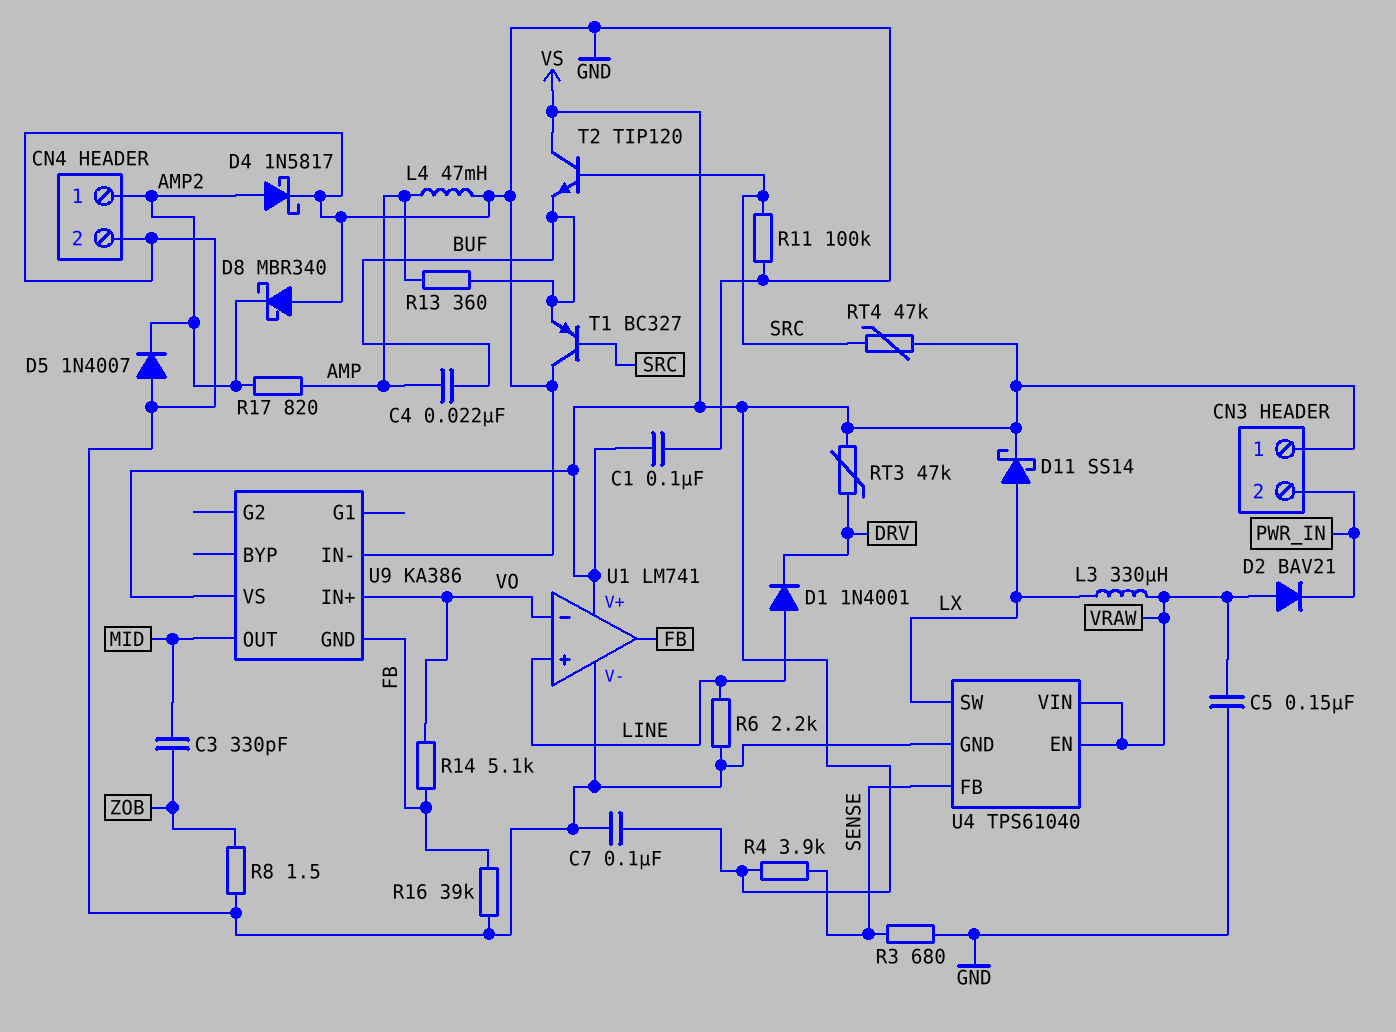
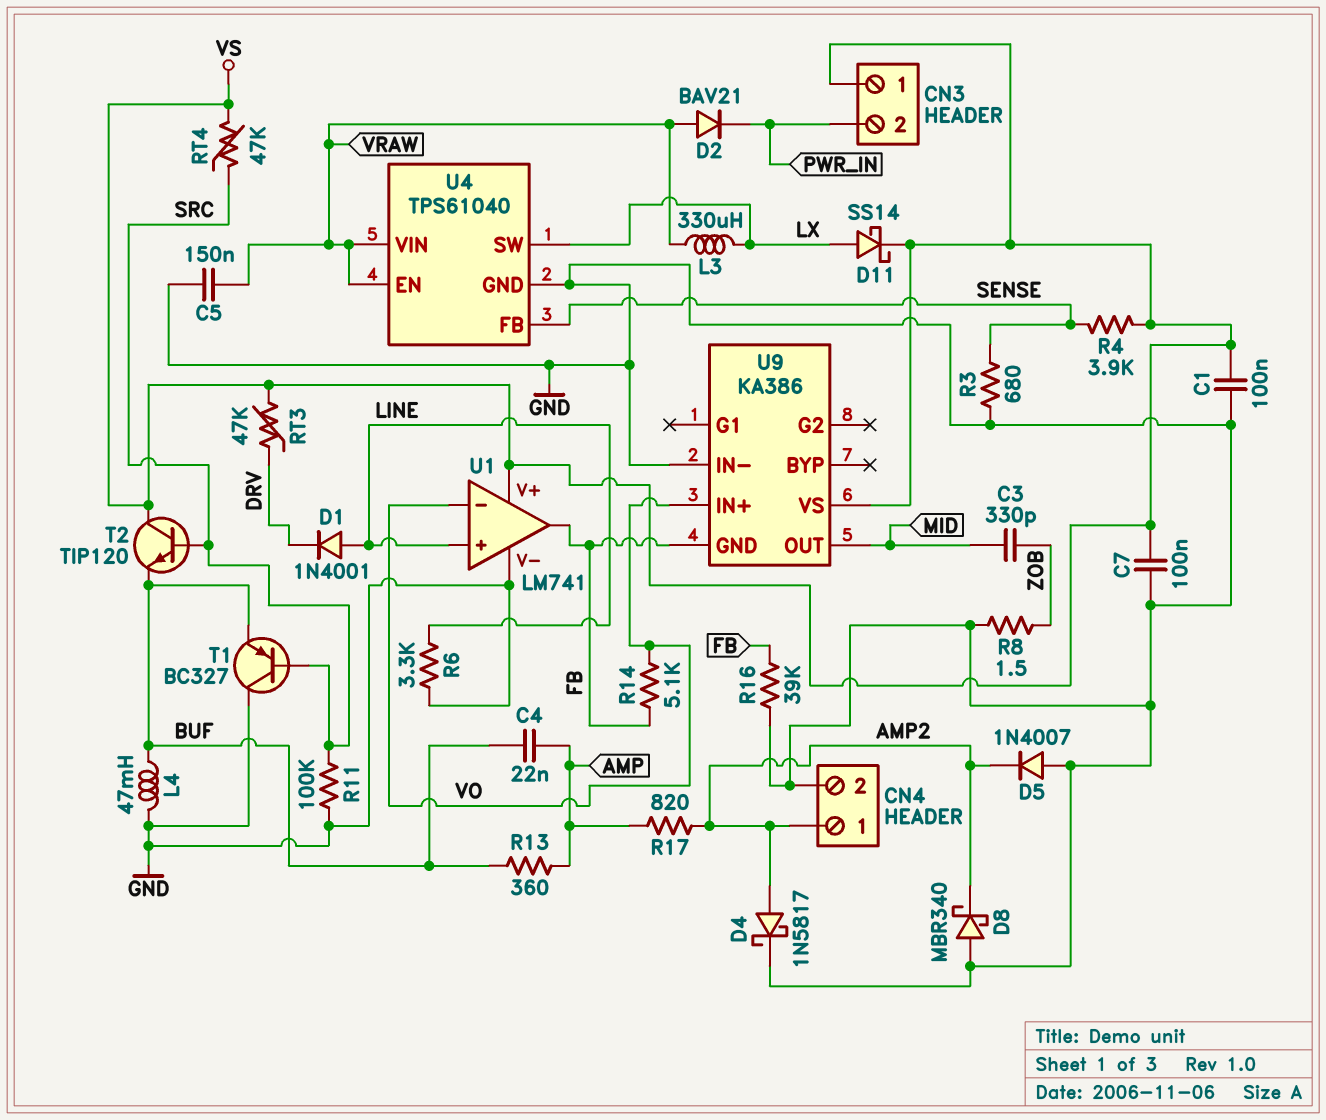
L4: 47mH (AMP, GND) -> 47mH (BUF, GND)
R6: 2.2k (GND, LINE) -> 3.3k (GND, LINE)

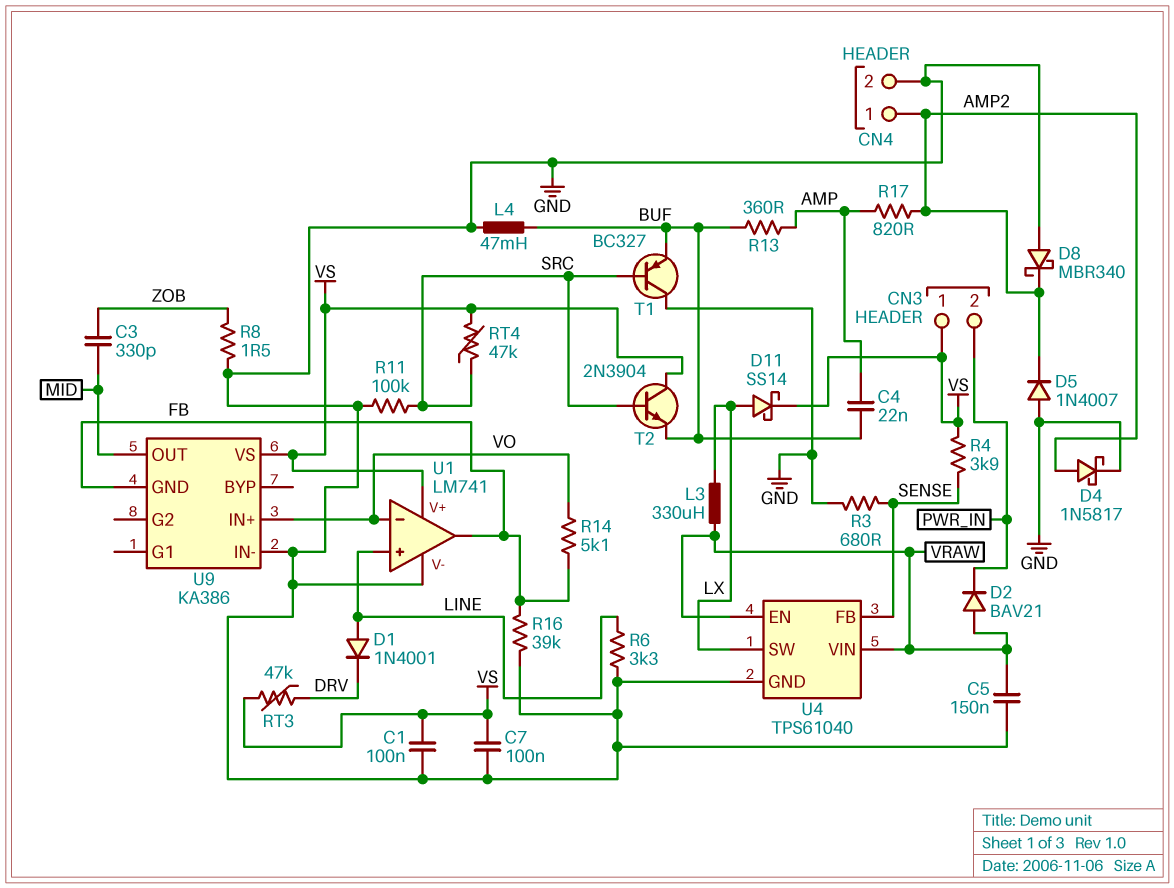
T2: NPN TIP120 (B SRC, C VS, E BUF) -> NPN 2N3904 (B SRC, C VS, E BUF)

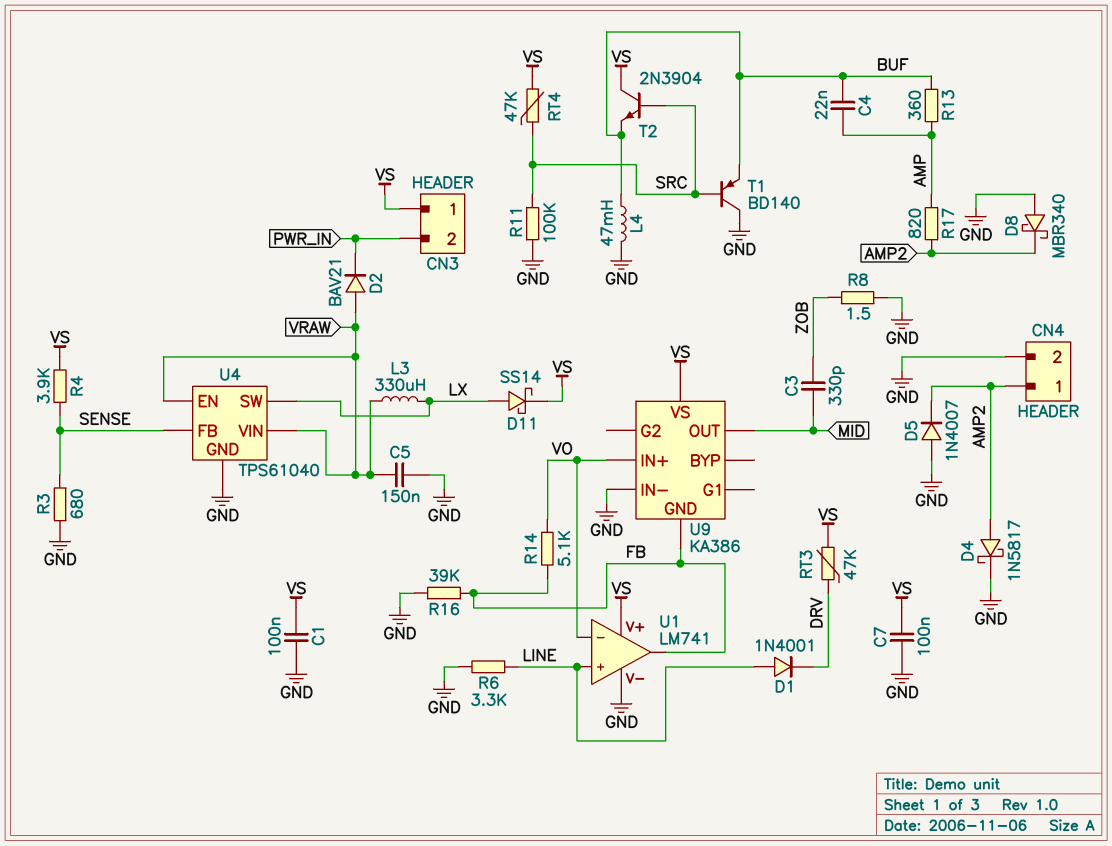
T1: PNP BC327 (B SRC, C GND, E BUF) -> PNP BD140 (B SRC, C GND, E BUF)

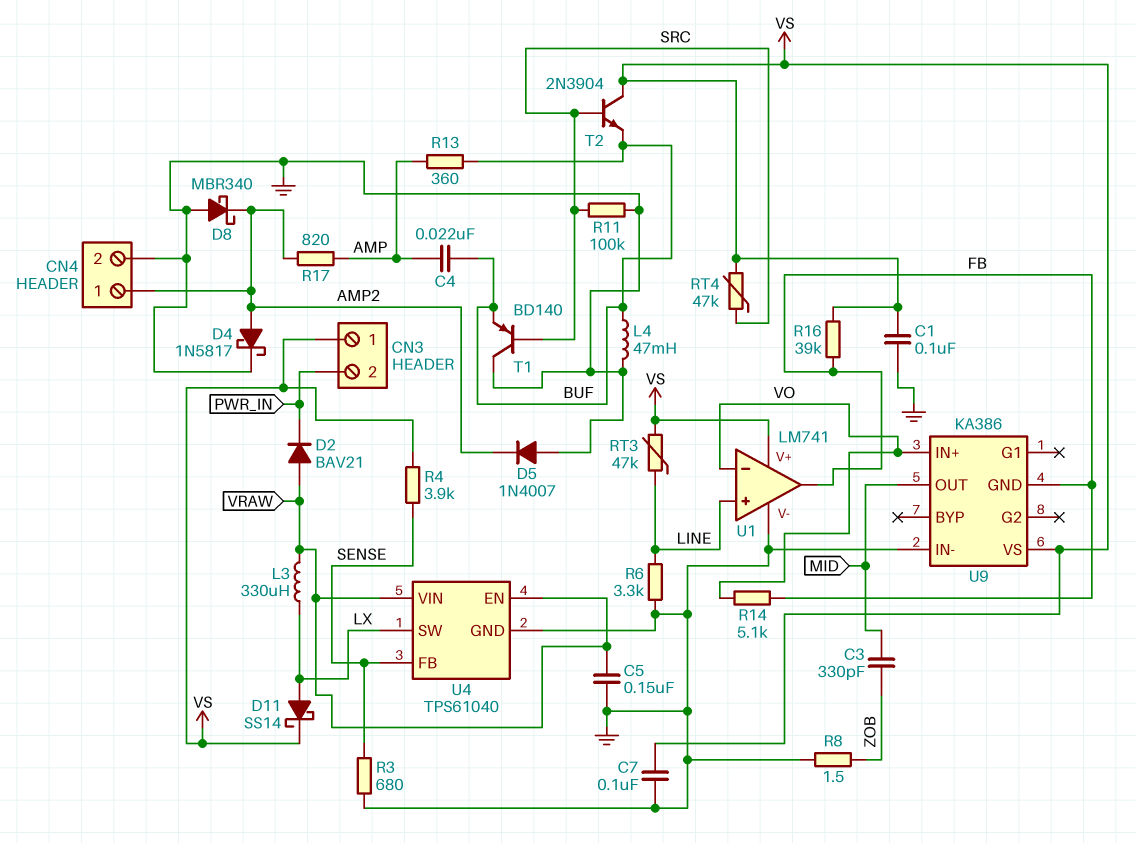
D1: diode 1N4001 (A LINE, K DRV) -> none
R16: 39k (FB, GND) -> 39k (FB, VS)
RT3: 47k (DRV, VS) -> 47k (LINE, VS)

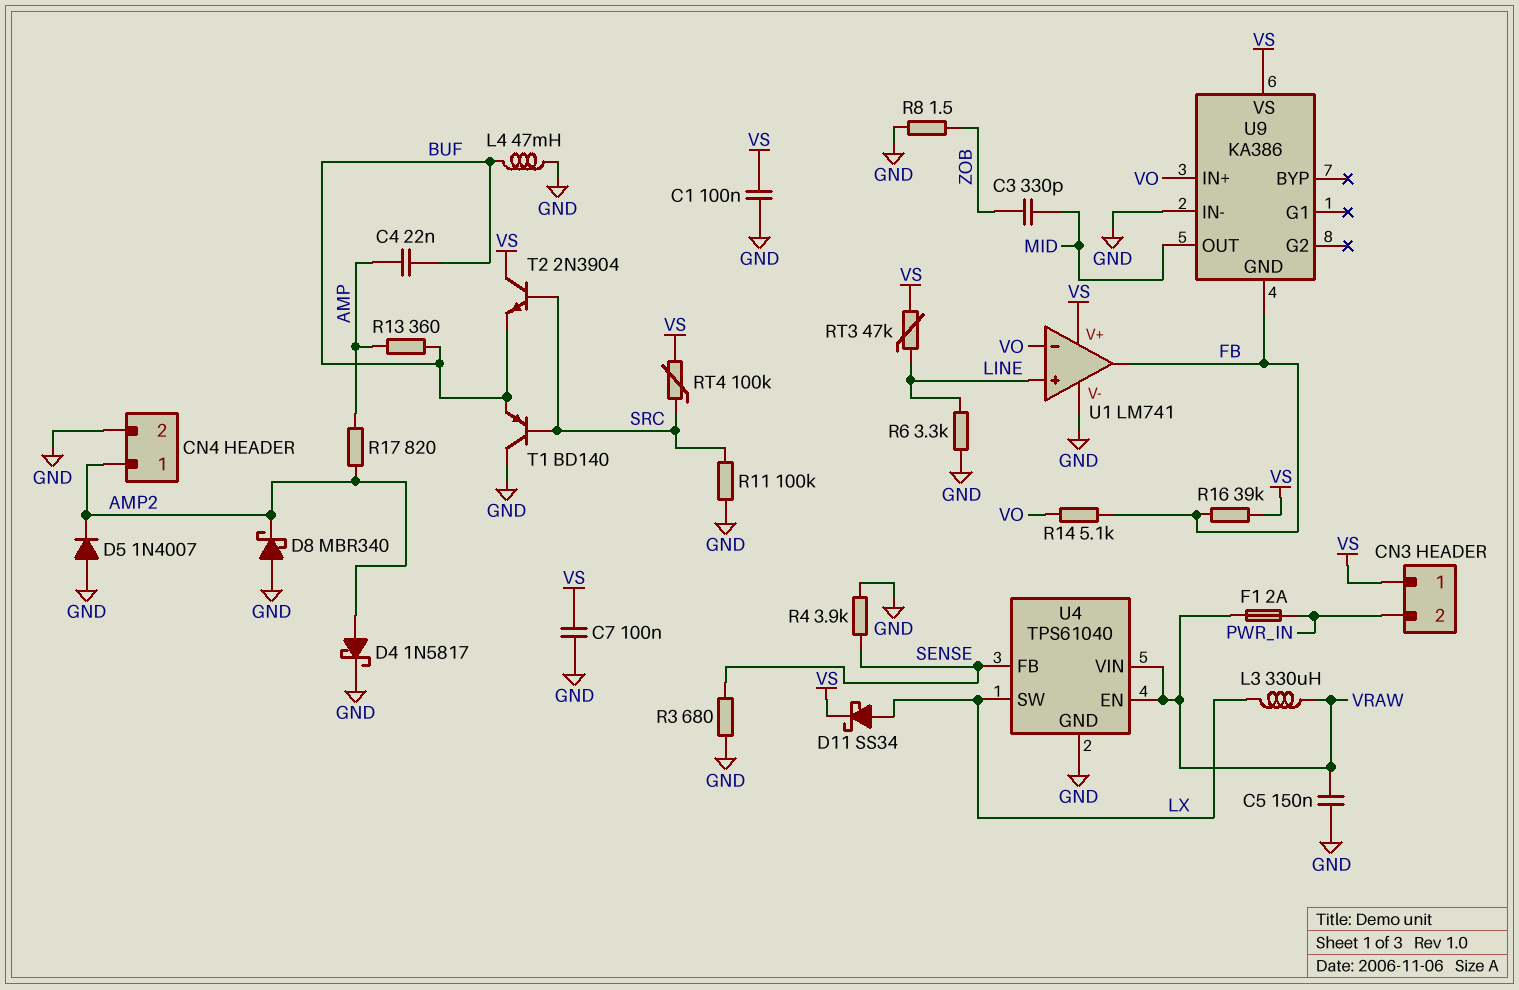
D2: diode BAV21 (A VRAW, K PWR_IN) -> none
D11: schottky SS14 (A LX, K VS) -> schottky SS34 (A LX, K VS)
F1: none -> 2A (PWR_IN, VRAW)
R4: 3.9k (SENSE, VS) -> 3.9k (GND, SENSE)
RT4: 47k (SRC, VS) -> 100k (SRC, VS)

